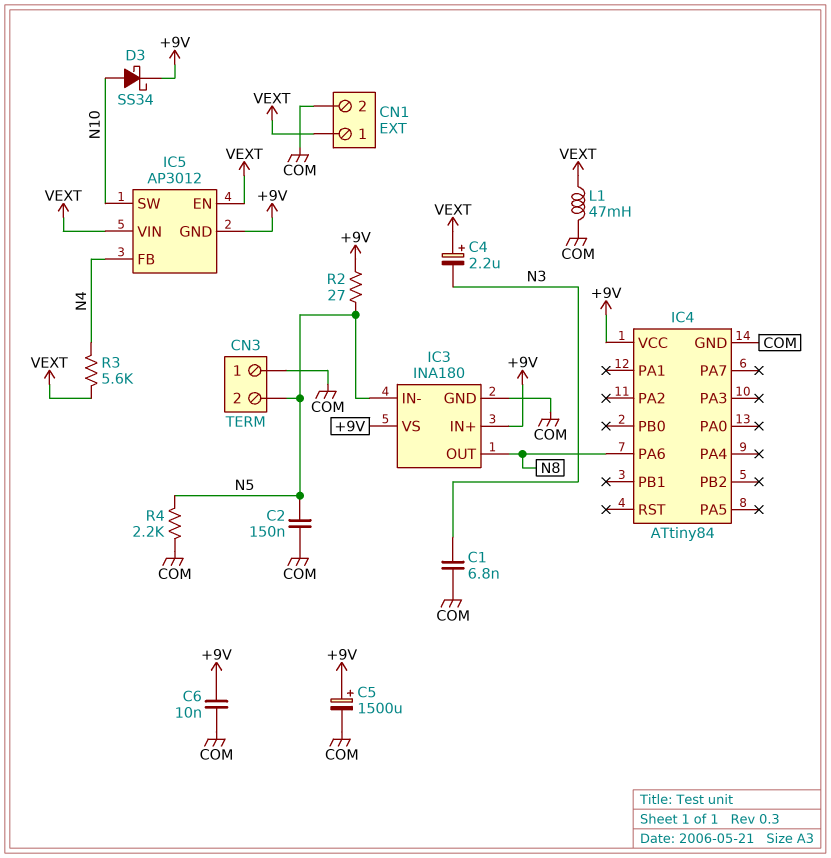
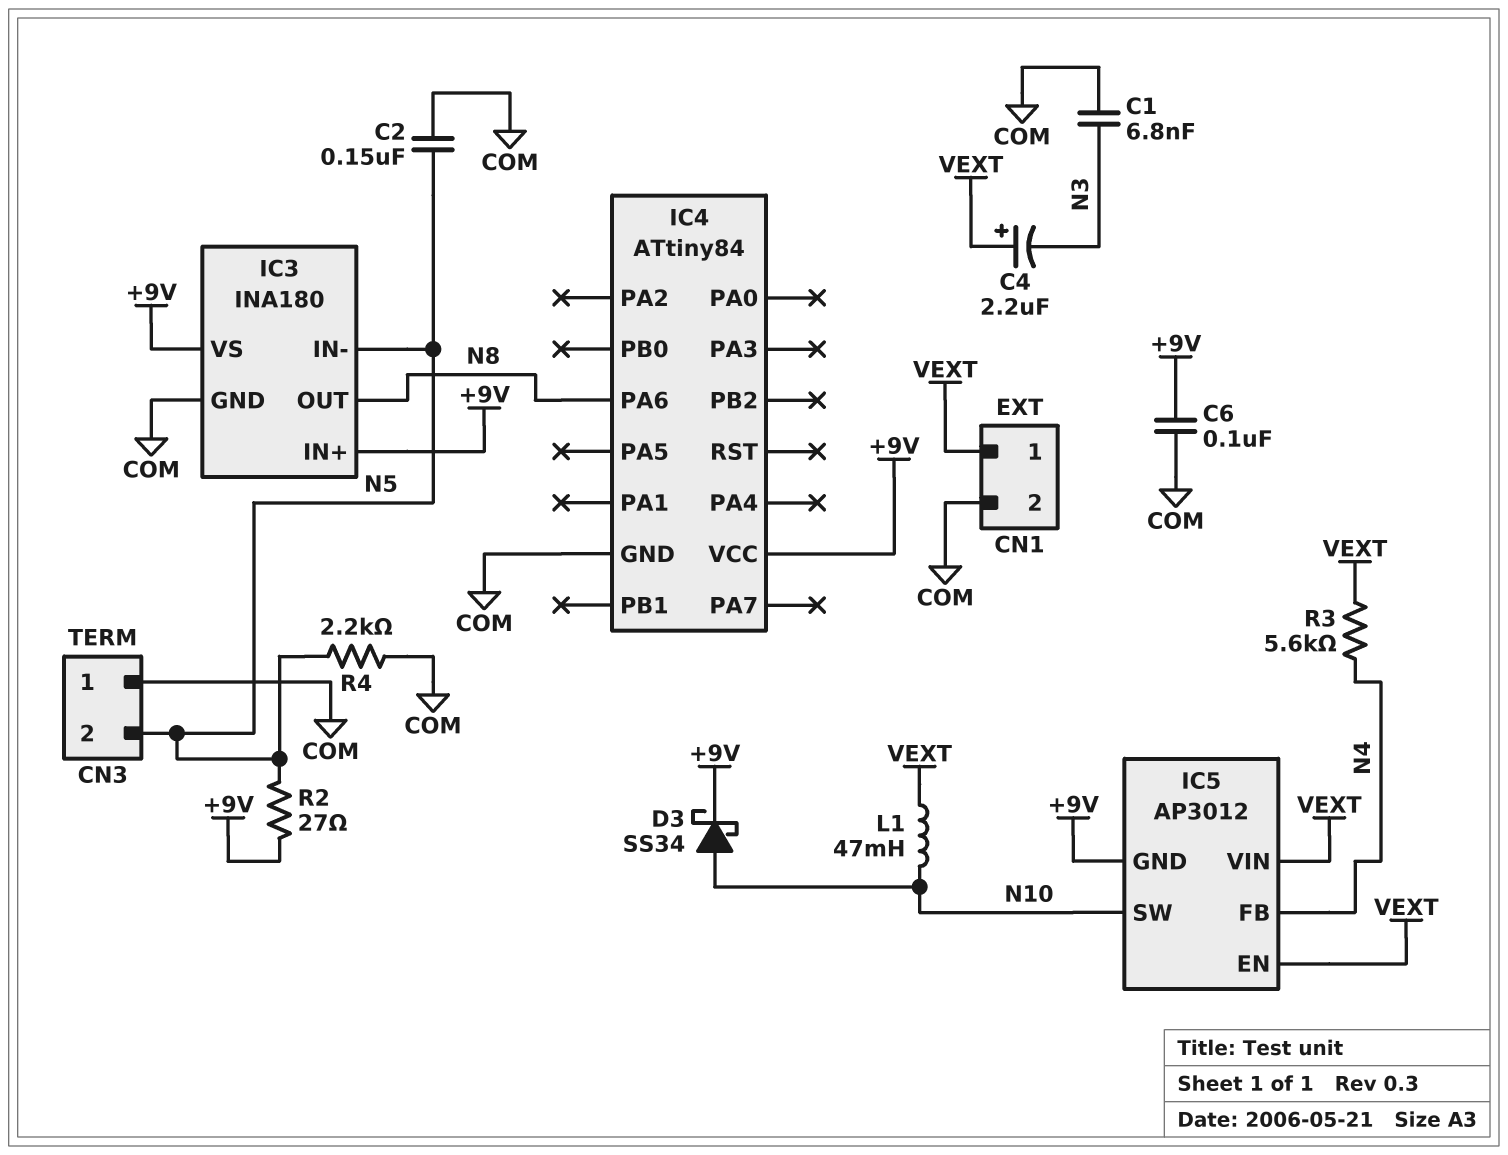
C5: 1500uF (plus +9V, minus COM) -> none
C6: 10nF (+9V, COM) -> 100nF (+9V, COM)
L1: 47mH (COM, VEXT) -> 47mH (N10, VEXT)

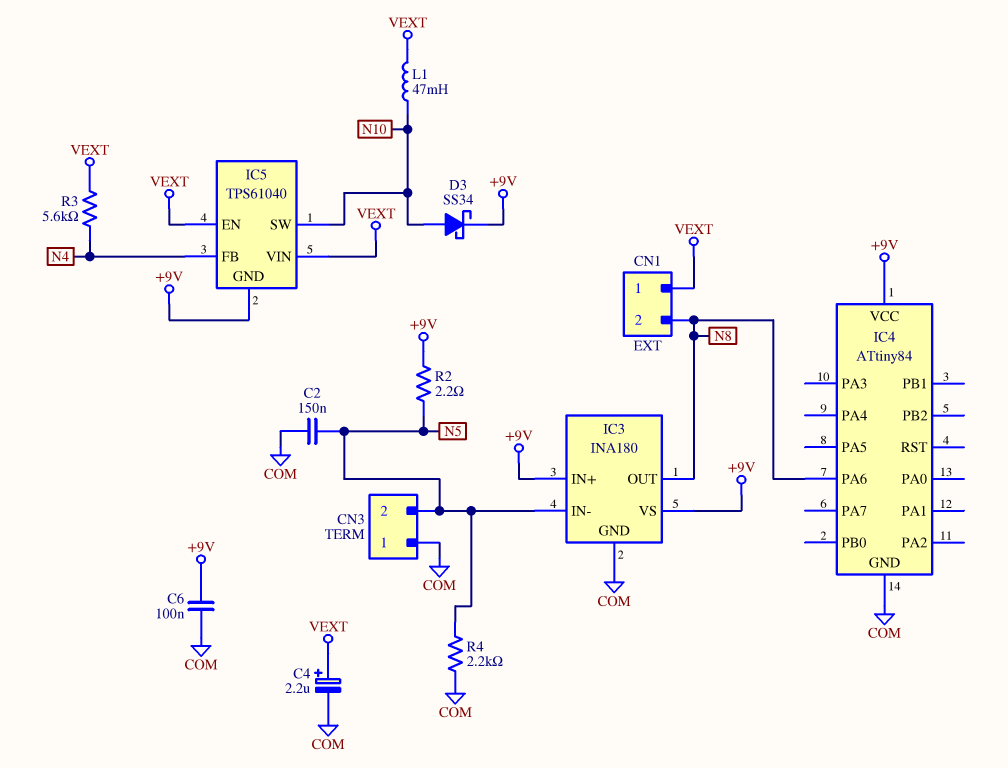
C1: 6.8nF (COM, N3) -> none
C4: 2.2uF (plus VEXT, minus N3) -> 2.2uF (plus VEXT, minus COM)
CN1 pin 2: COM -> N8
IC5: AP3012 -> TPS61040
R2: 27 (+9V, N5) -> 2.2 (+9V, N5)

